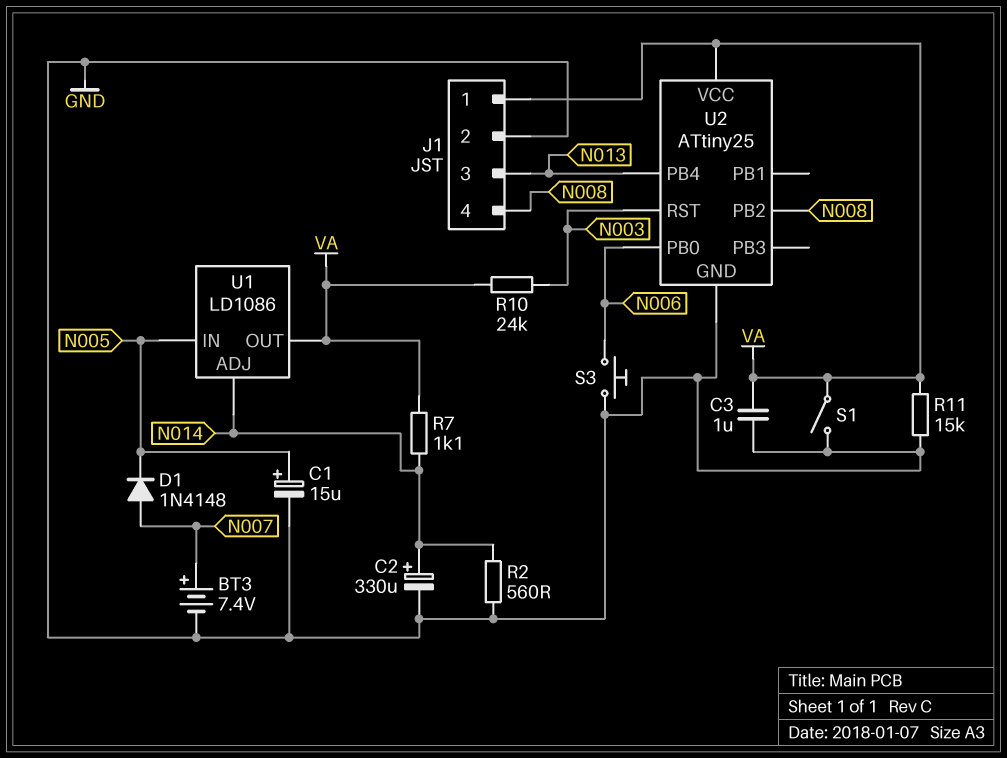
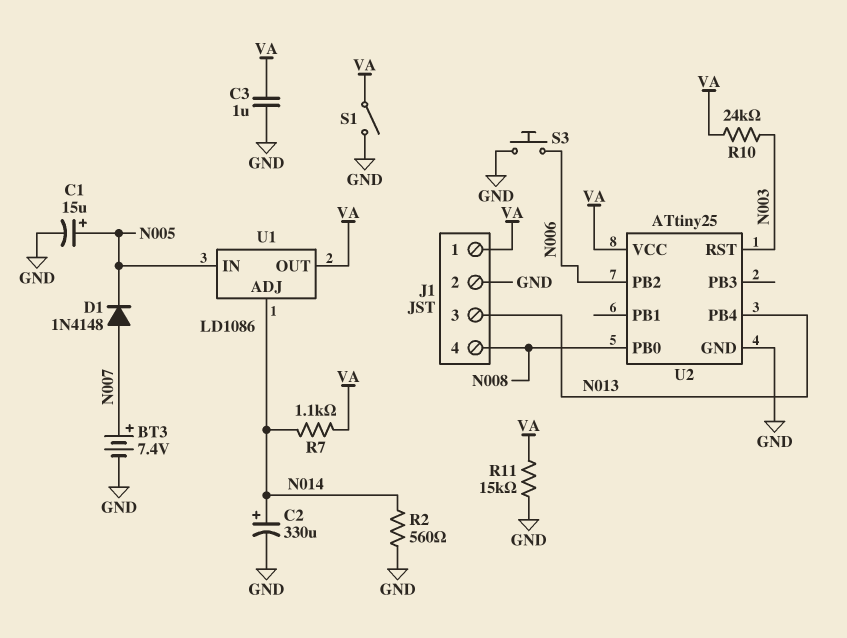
U2 pin PB0: N006 -> N008
U2 pin PB2: N008 -> N006

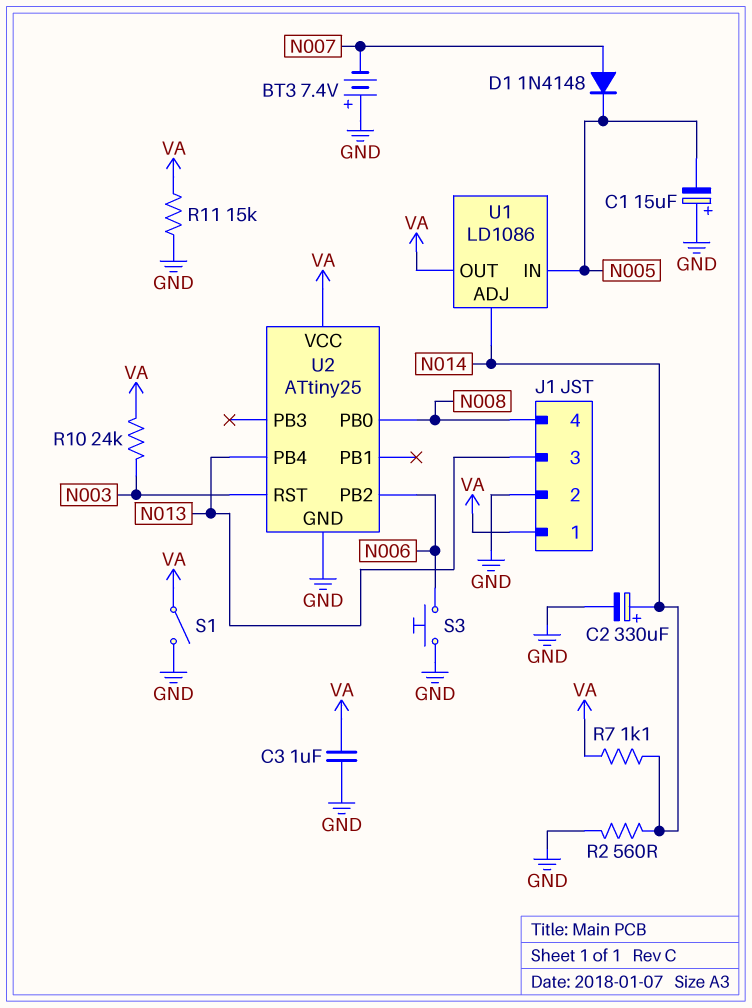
BT3: 7.4V (plus N007, minus GND) -> 7.4V (plus GND, minus N007)
C1: 15uF (plus N005, minus GND) -> 15uF (plus GND, minus N005)

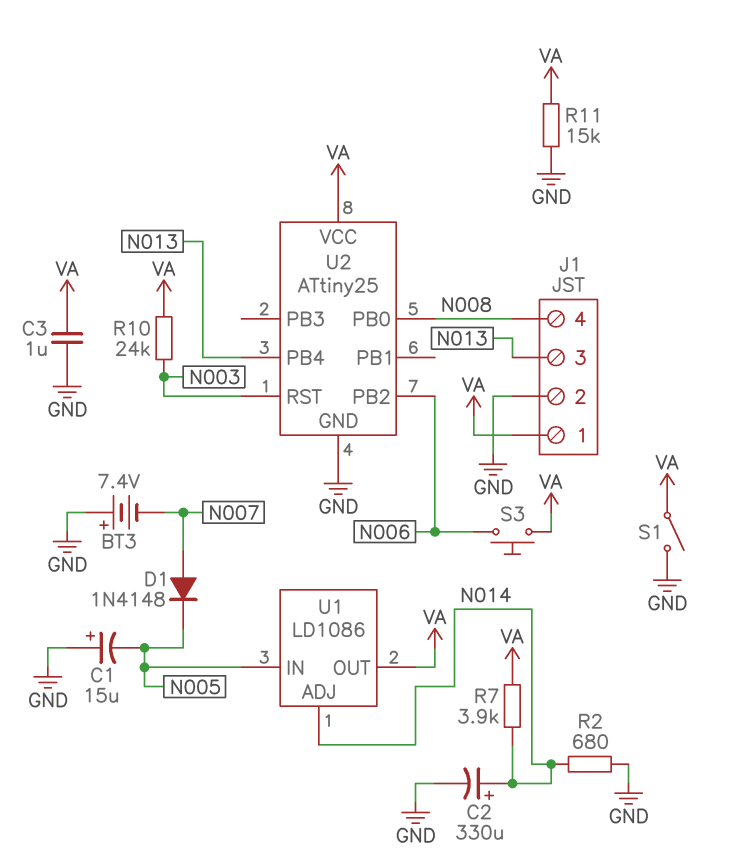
R2: 560 (GND, N014) -> 680 (GND, N014)
R7: 1.1k (N014, VA) -> 3.9k (N014, VA)
S3: button (GND, N006) -> button (N006, VA)

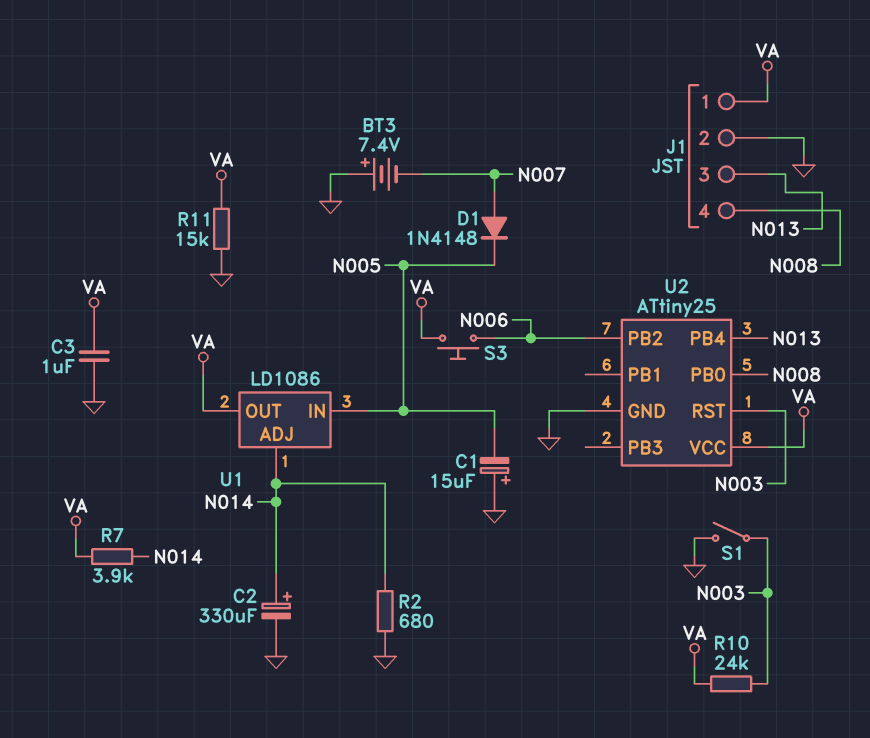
S1: switch (GND, VA) -> switch (GND, N003)

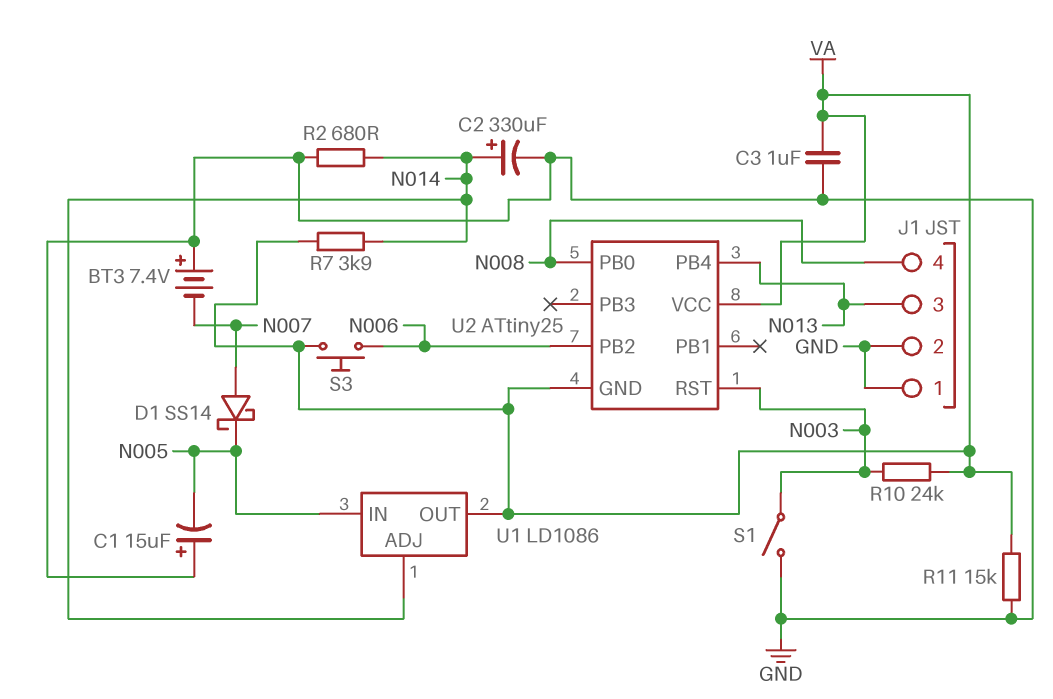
D1: diode 1N4148 (A N007, K N005) -> schottky SS14 (A N007, K N005)
J1 pin 1: VA -> GND
U2 pin GND: GND -> VA

